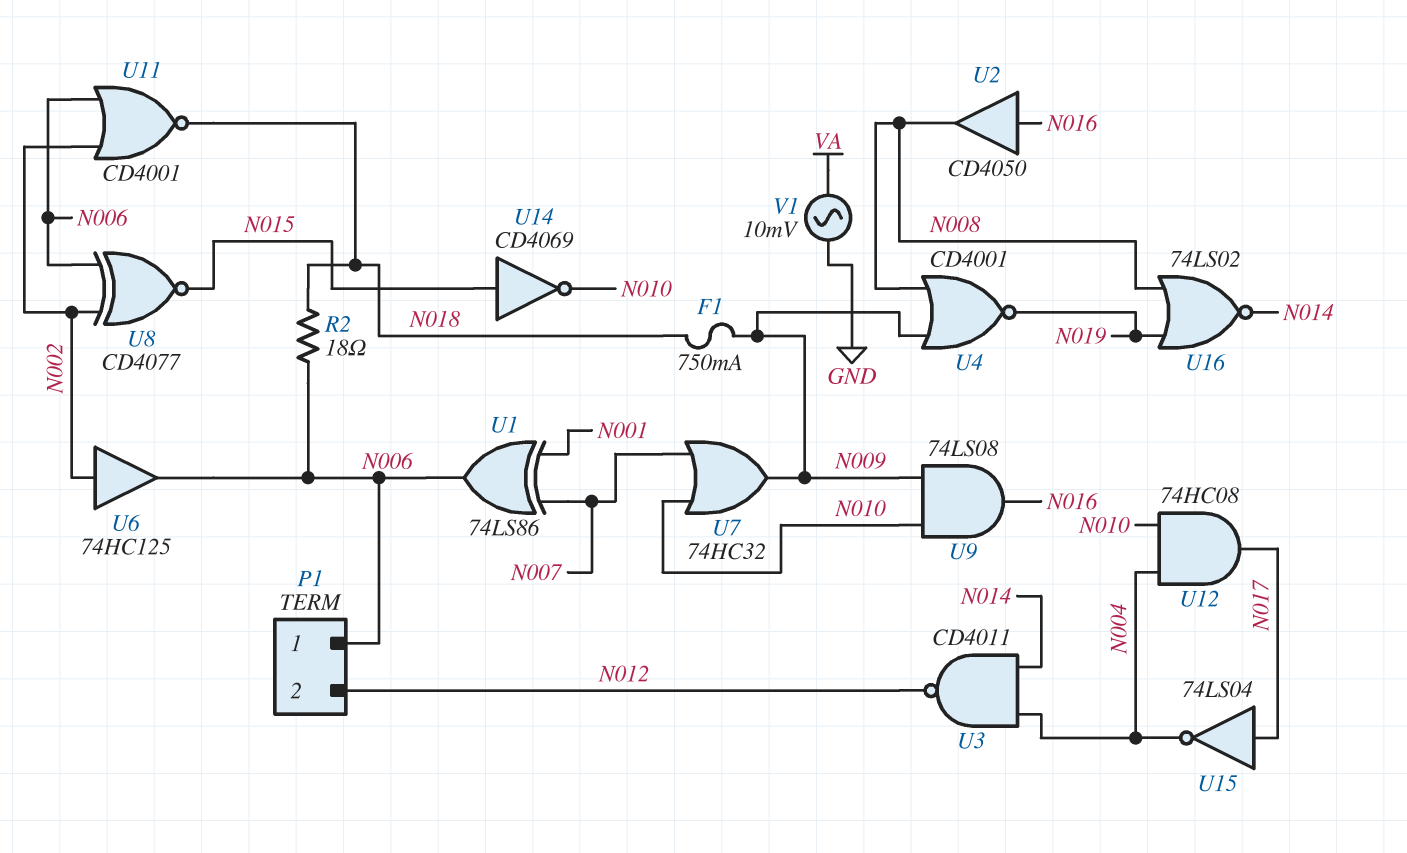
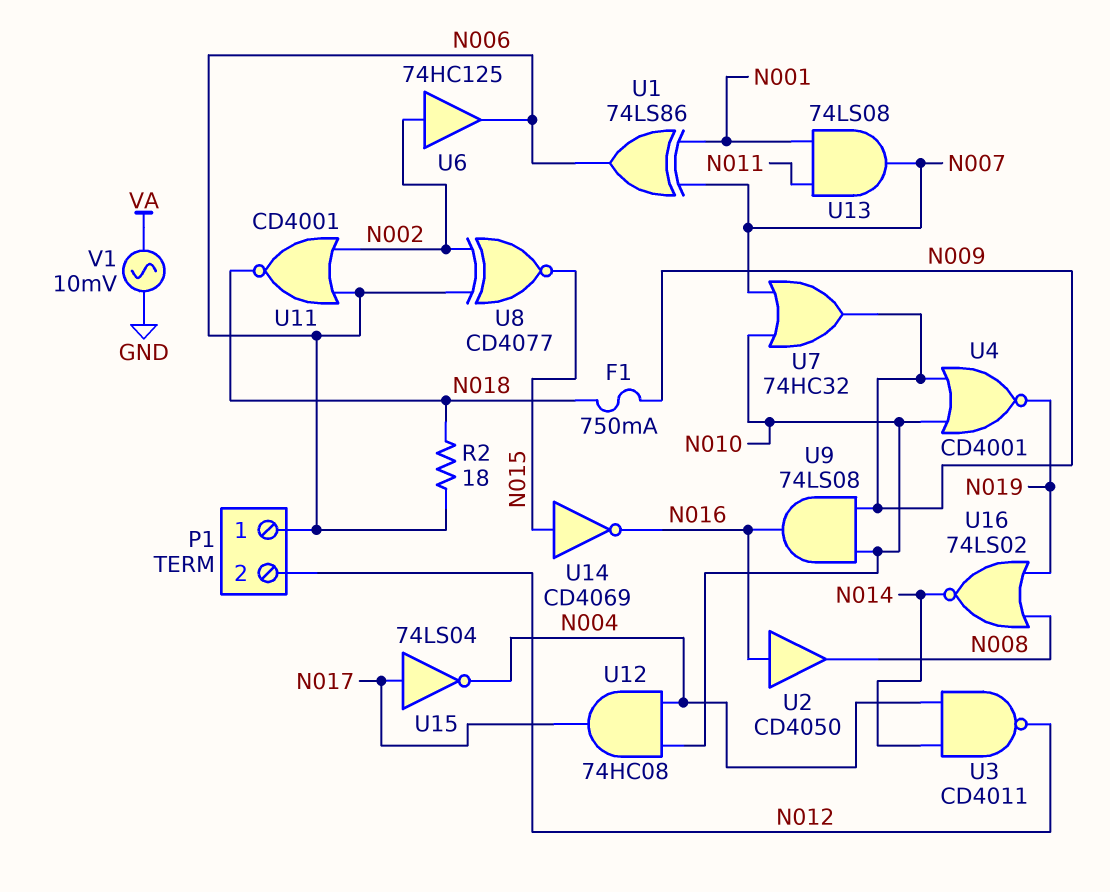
U4: NOR CD4001 (in N008, in N009, out N019) -> NOR CD4001 (in N009, in N010, out N019)
U13: none -> AND 74LS08 (in N001, in N011, out N007)
U14: NOT CD4069 (in N015, out N010) -> NOT CD4069 (in N015, out N016)

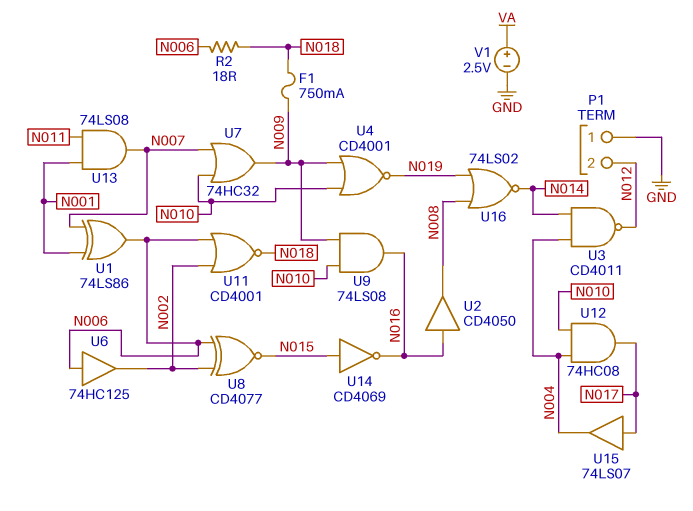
P1 pin 1: N006 -> GND
U6: buffer 74HC125 (in N002, out N006) -> buffer 74HC125 (in N006, out N002)
U15: NOT 74LS04 (in N017, out N004) -> buffer 74LS07 (in N017, out N004)
V1: AC 10mV (GND, VA) -> 2.5V (plus VA, minus GND)

